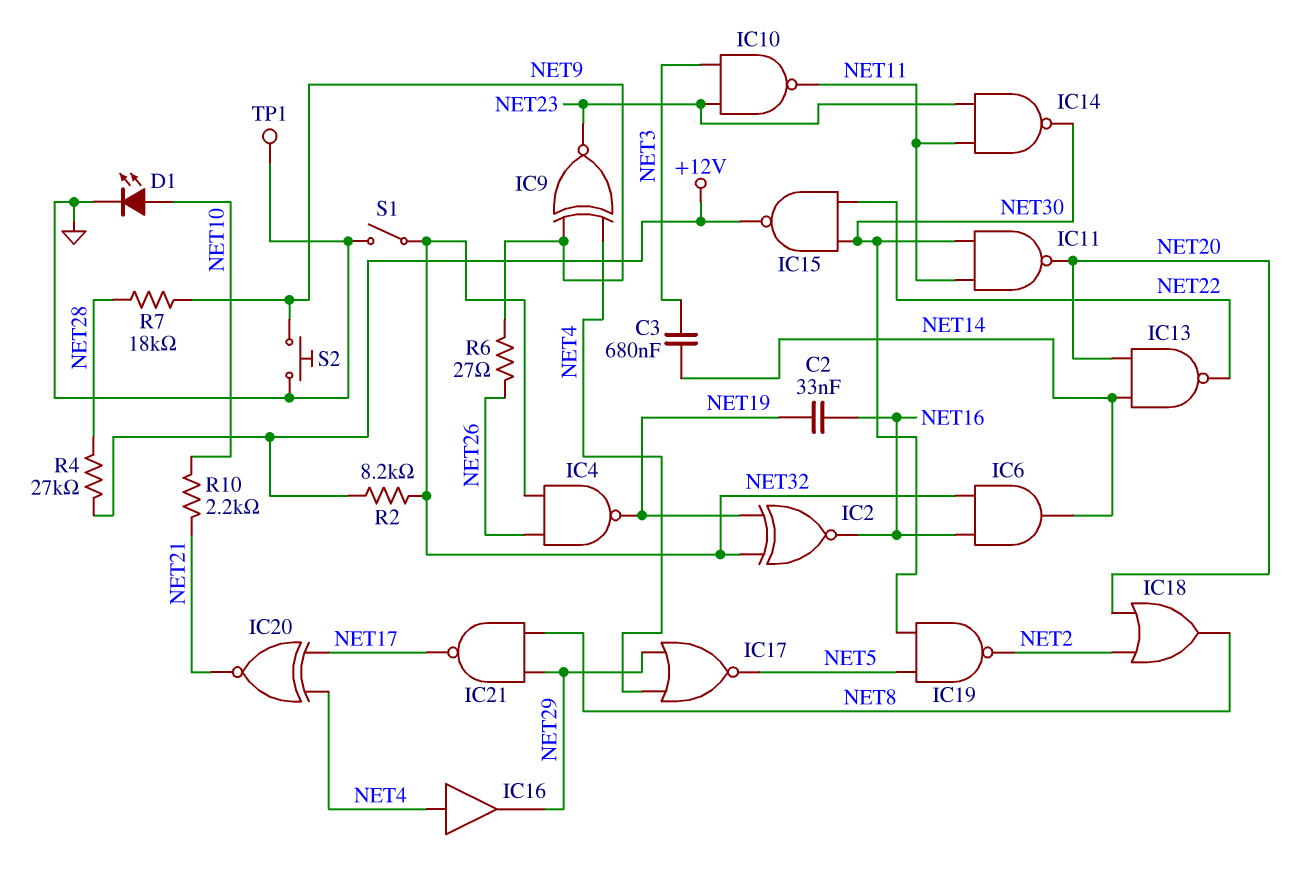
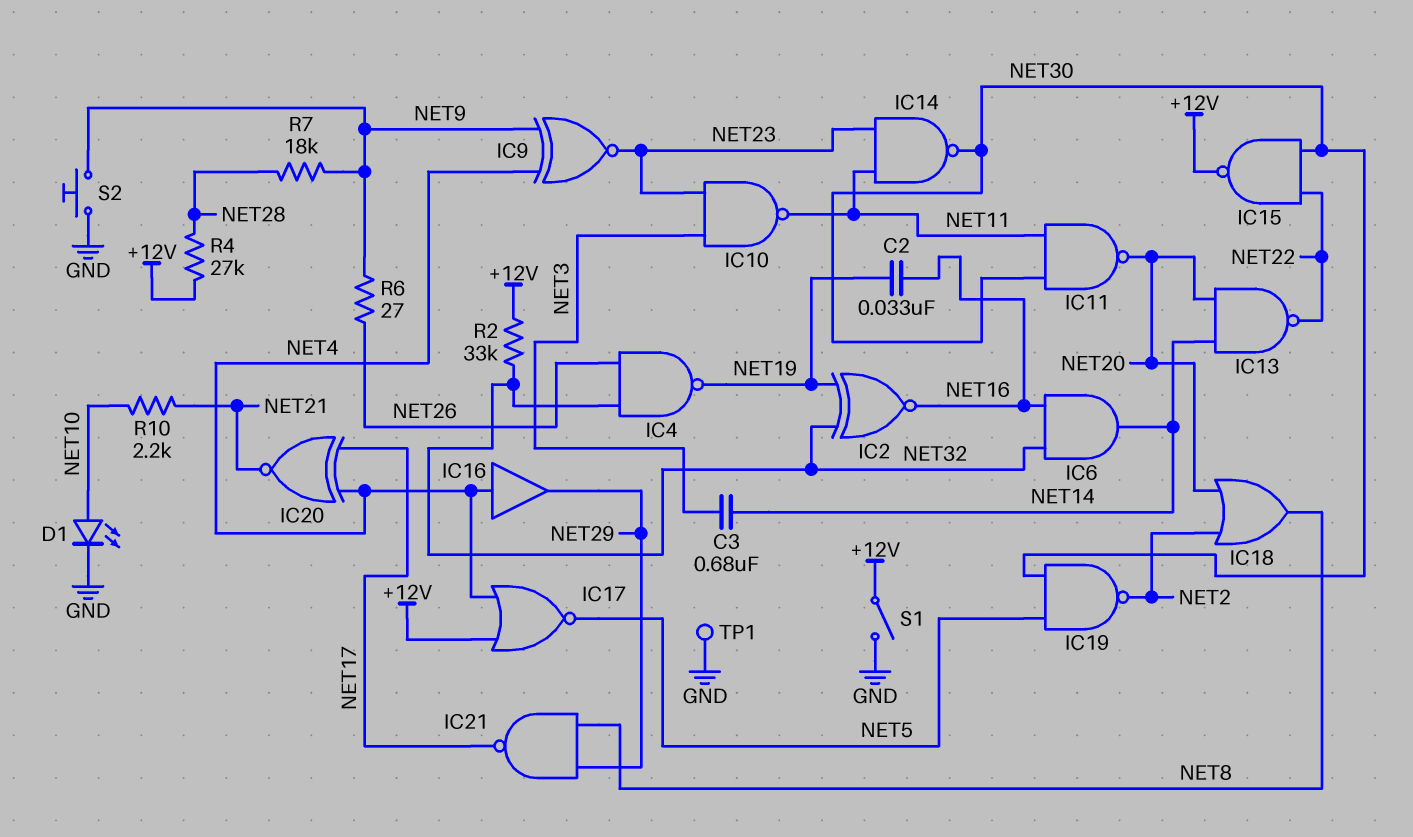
IC17: NOR (in NET4, in NET29, out NET5) -> NOR (in +12V, in NET4, out NET5)
R2: 8.2k (+12V, NET32) -> 33k (+12V, NET32)
S1: switch (GND, NET32) -> switch (+12V, GND)

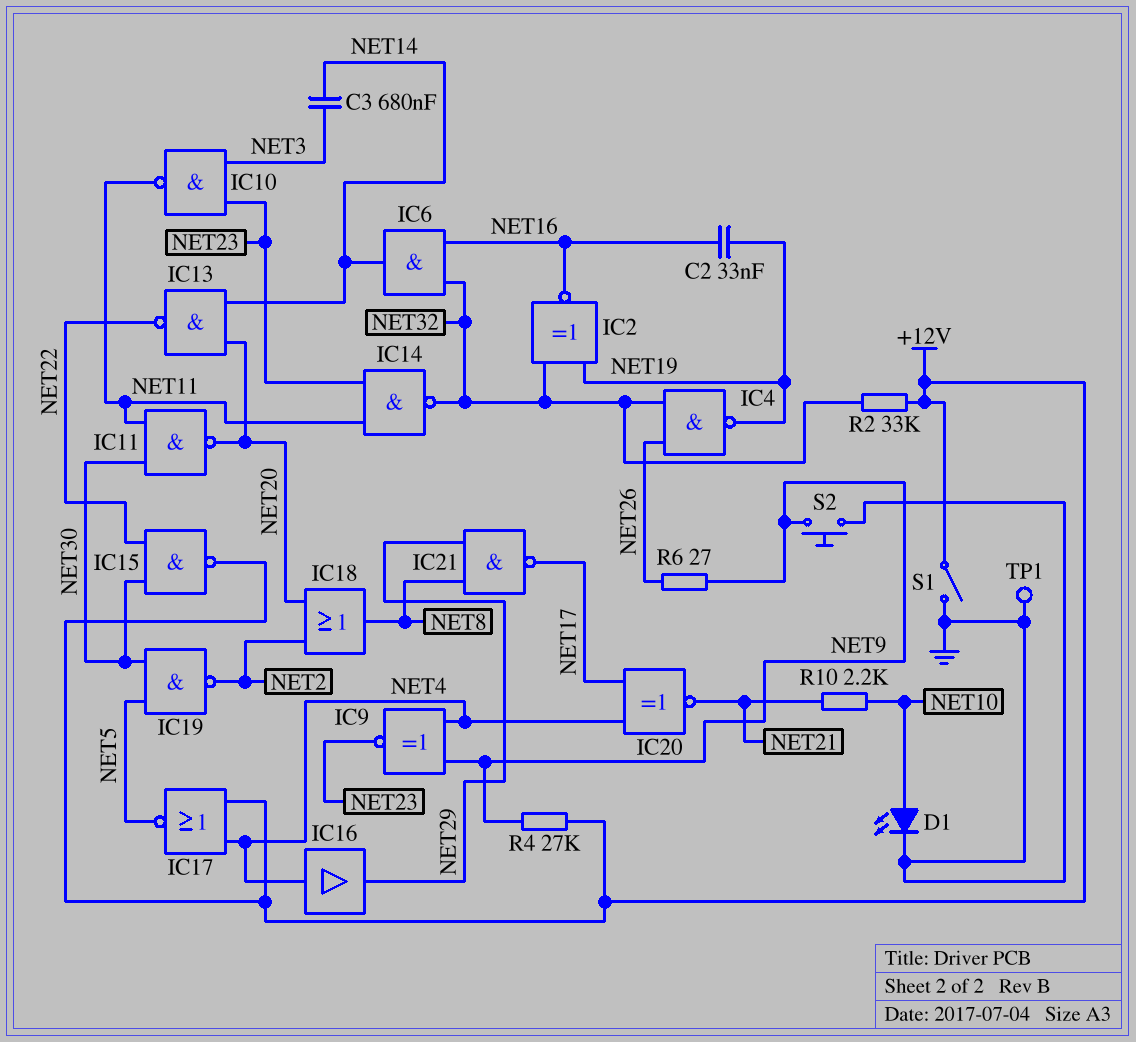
IC14: NAND (in NET11, in NET23, out NET30) -> NAND (in NET11, in NET23, out NET32)
R4: 27k (+12V, NET28) -> 27k (+12V, NET9)
R7: 18k (NET9, NET28) -> none

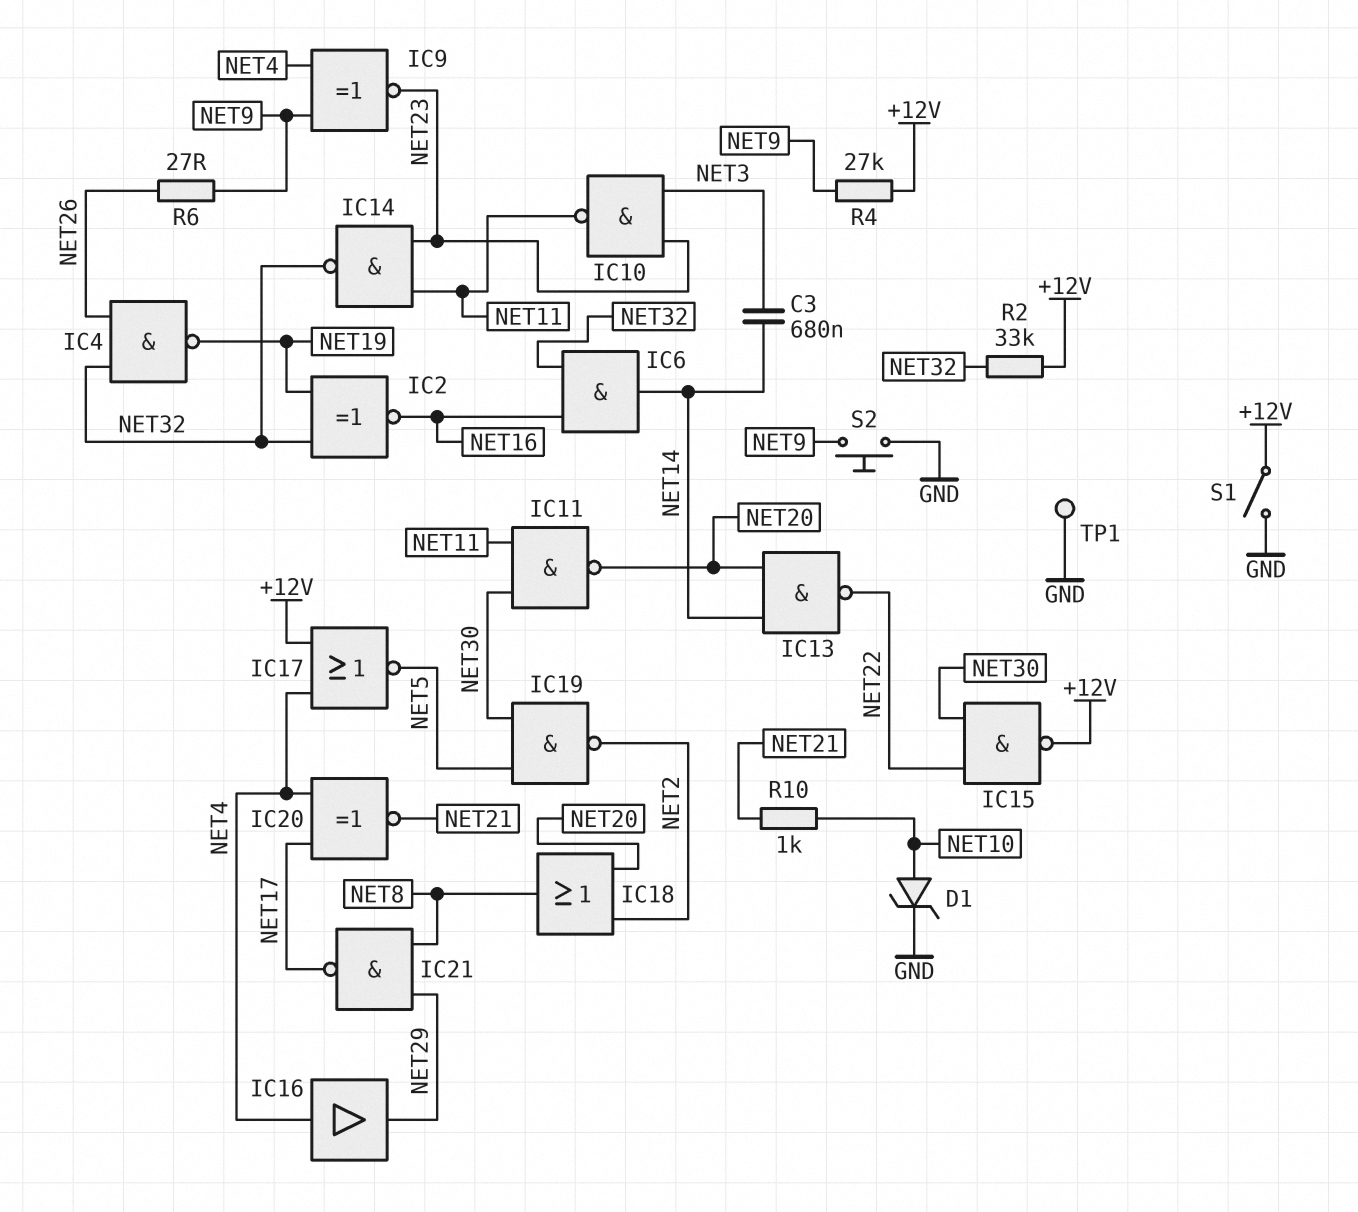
C2: 33nF (NET16, NET19) -> none
D1: LED (A NET10, K GND) -> zener (A NET10, K GND)
R10: 2.2k (NET10, NET21) -> 1k (NET10, NET21)

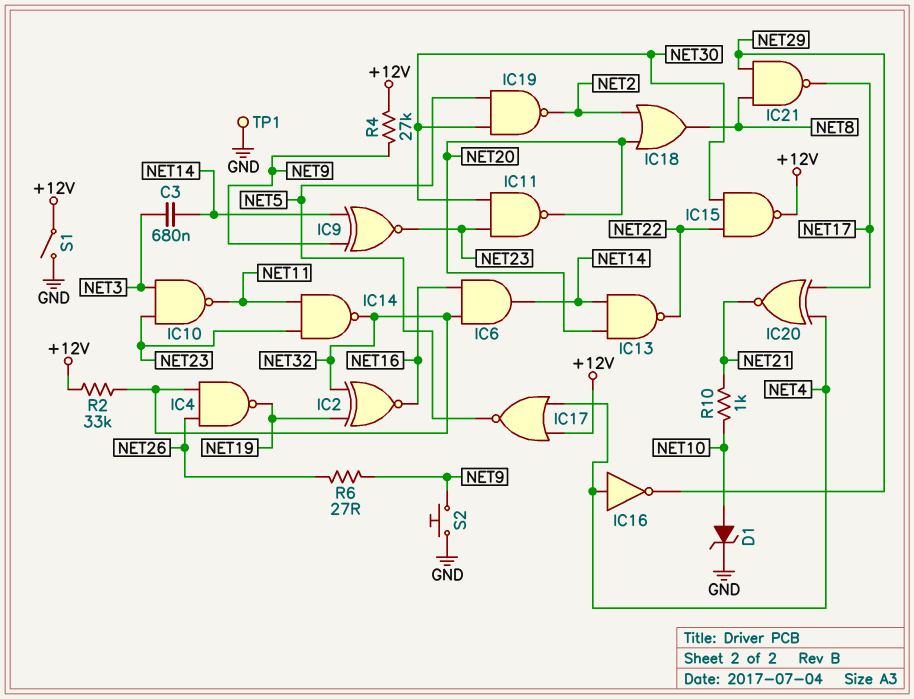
IC9: XNOR (in NET4, in NET9, out NET23) -> XNOR (in NET9, in NET14, out NET23)
IC11: NAND (in NET11, in NET30, out NET20) -> NAND (in NET23, in NET30, out NET20)
IC16: buffer (in NET4, out NET29) -> NOT (in NET4, out NET29)

